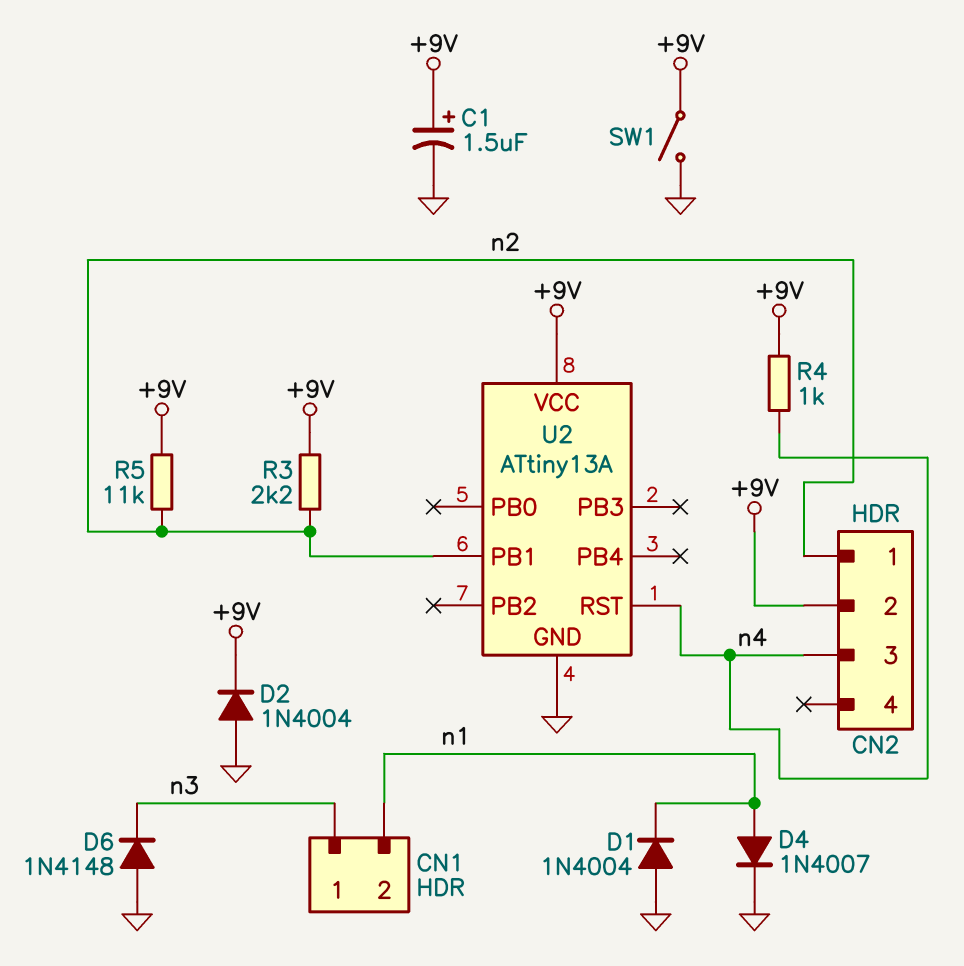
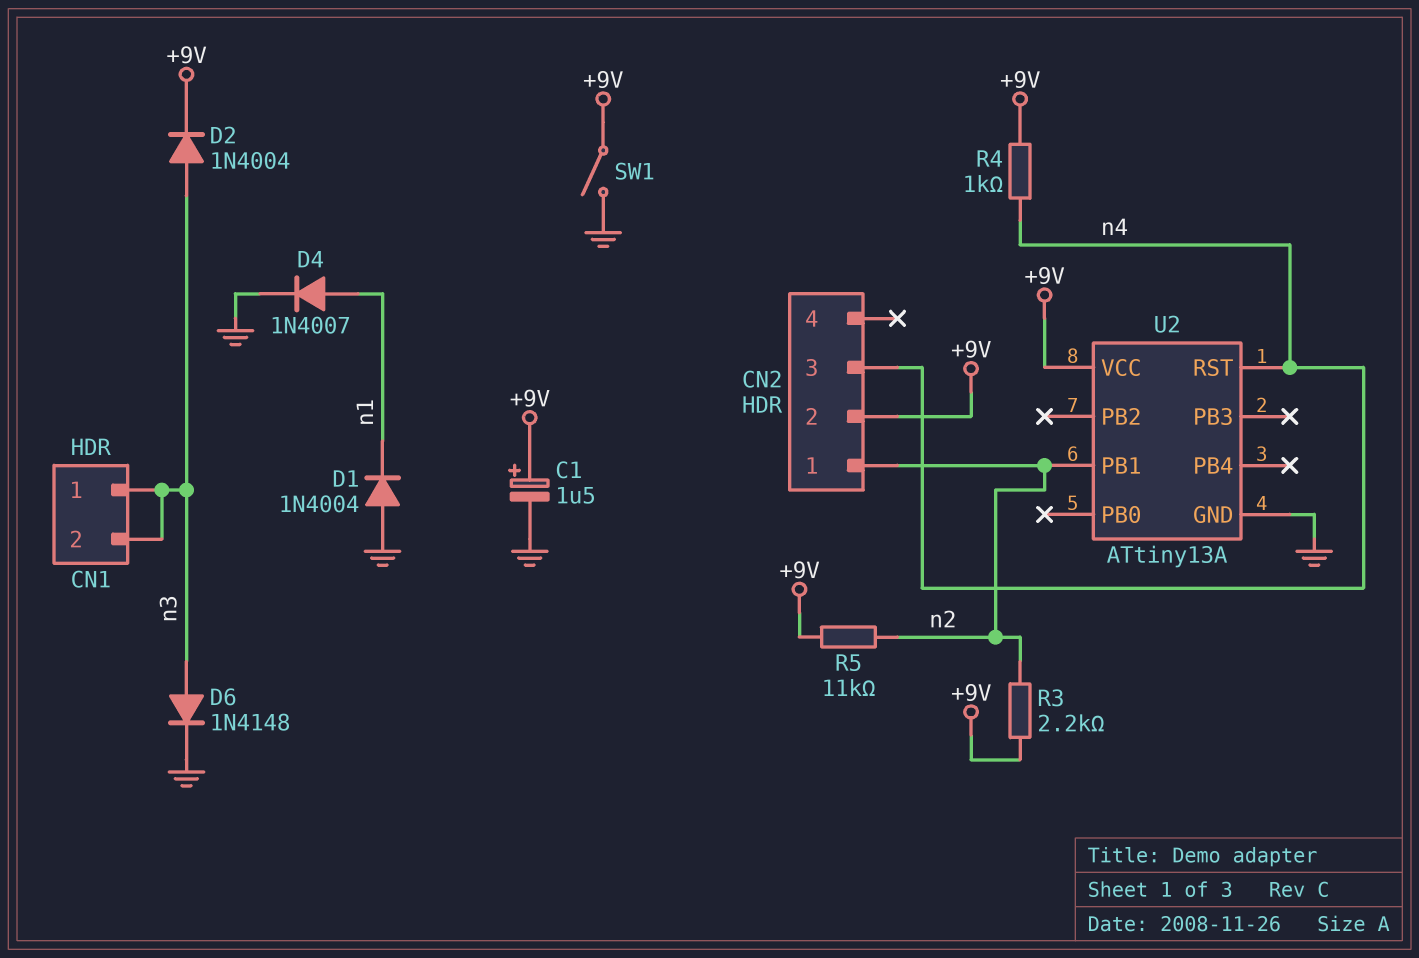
CN1 pin 2: n1 -> n3
D2: diode 1N4004 (A GND, K +9V) -> diode 1N4004 (A n3, K +9V)
D6: diode 1N4148 (A GND, K n3) -> diode 1N4148 (A n3, K GND)

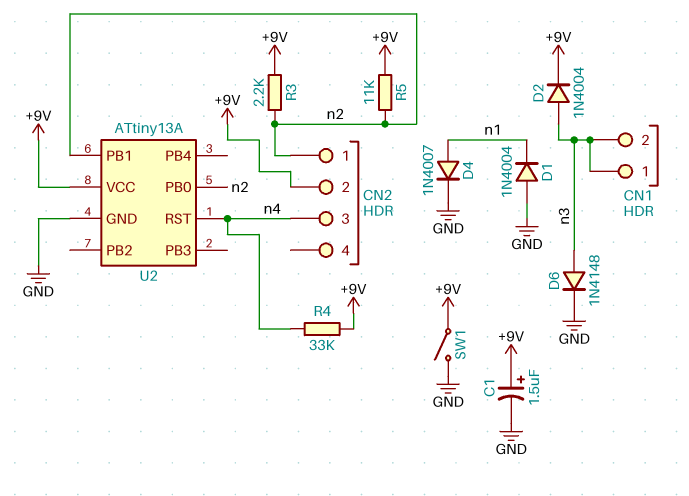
R4: 1k (+9V, n4) -> 33k (+9V, n4)
U2 pin PB0: none -> n2

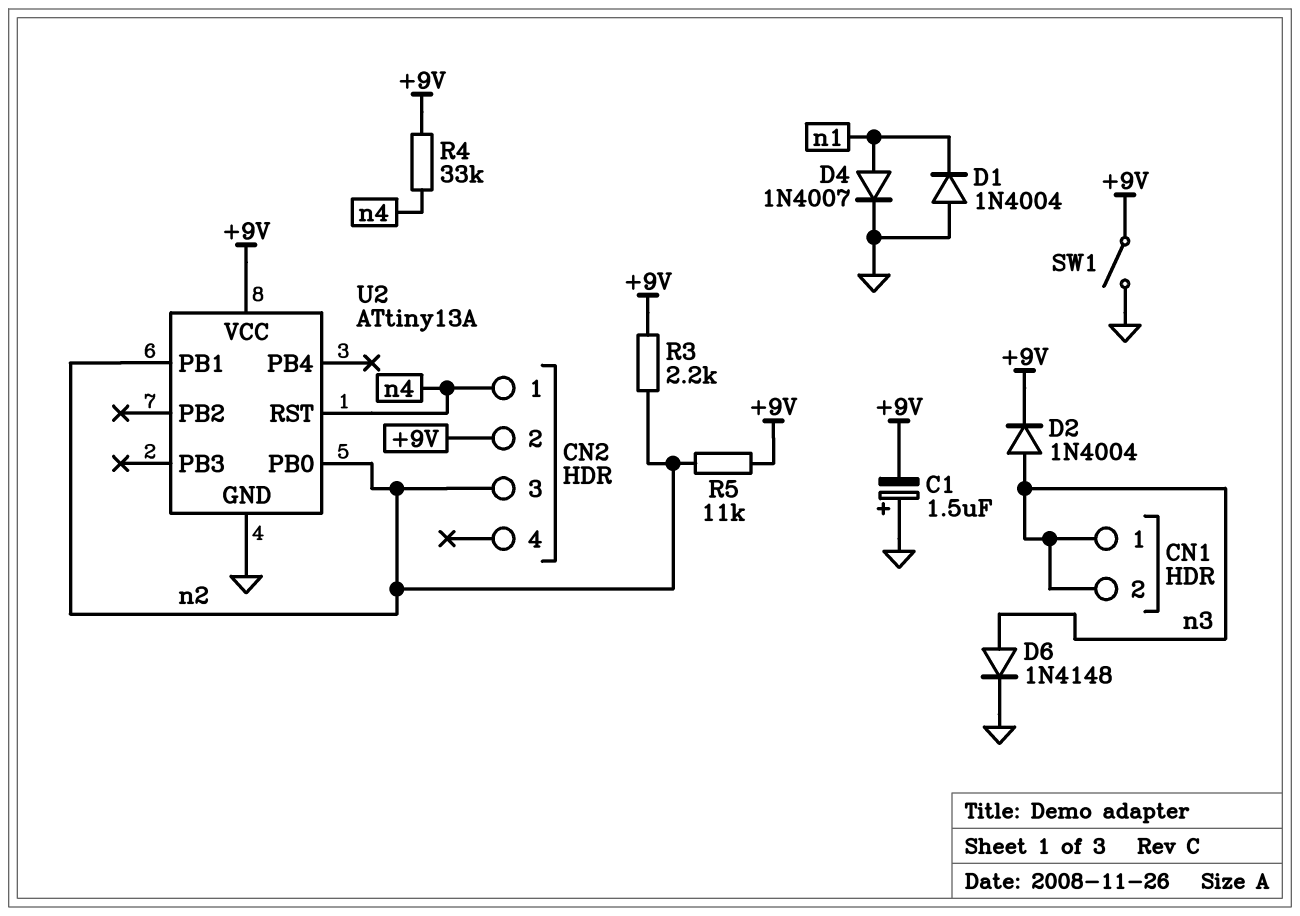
C1: 1.5uF (plus +9V, minus GND) -> 1.5uF (plus GND, minus +9V)
CN2 pin 1: n2 -> n4
CN2 pin 3: n4 -> n2

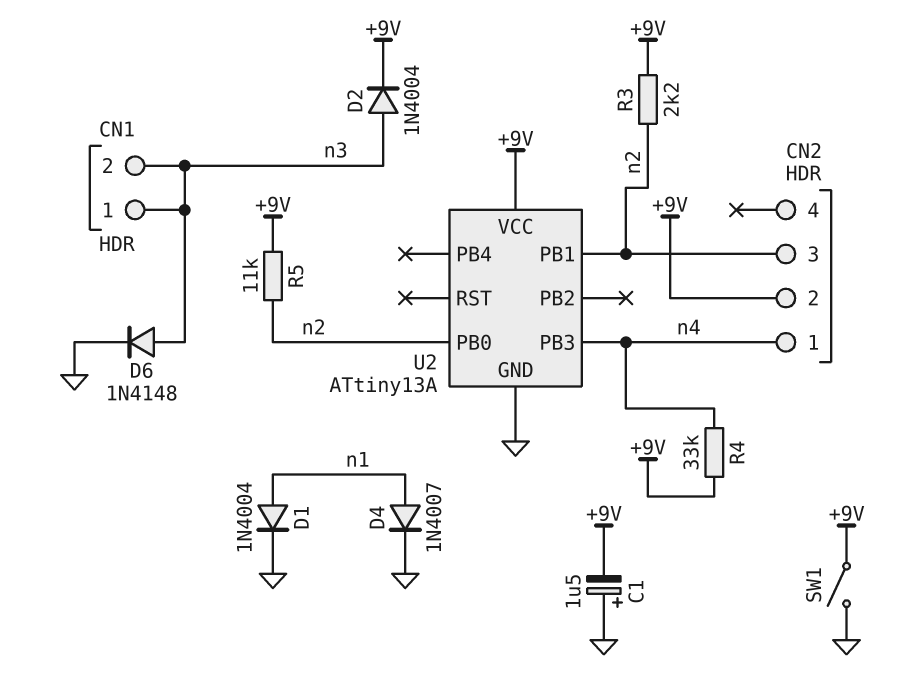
D1: diode 1N4004 (A GND, K n1) -> diode 1N4004 (A n1, K GND)
U2 pin PB3: none -> n4
U2 pin RST: n4 -> none

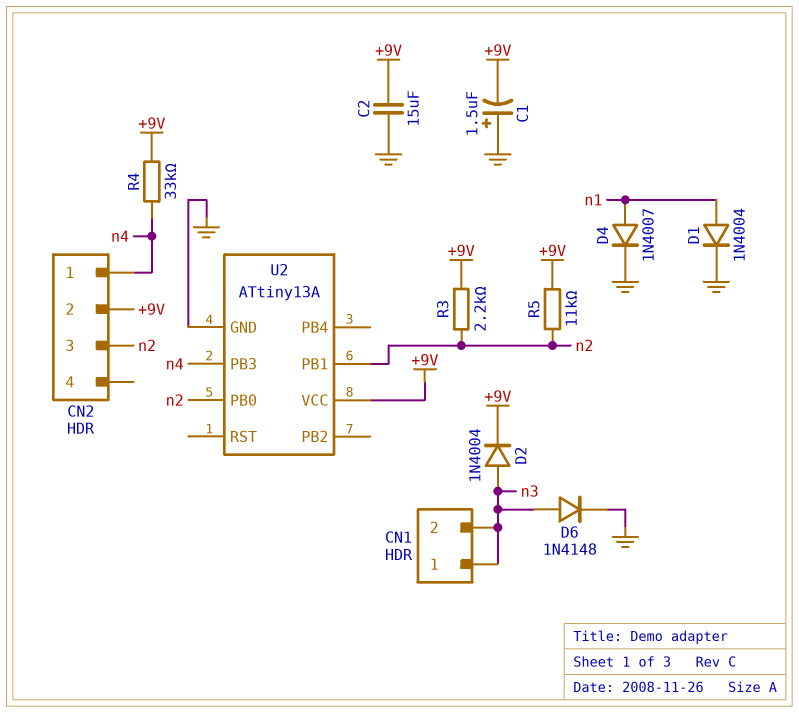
C2: none -> 15uF (+9V, GND)
SW1: switch (+9V, GND) -> none

